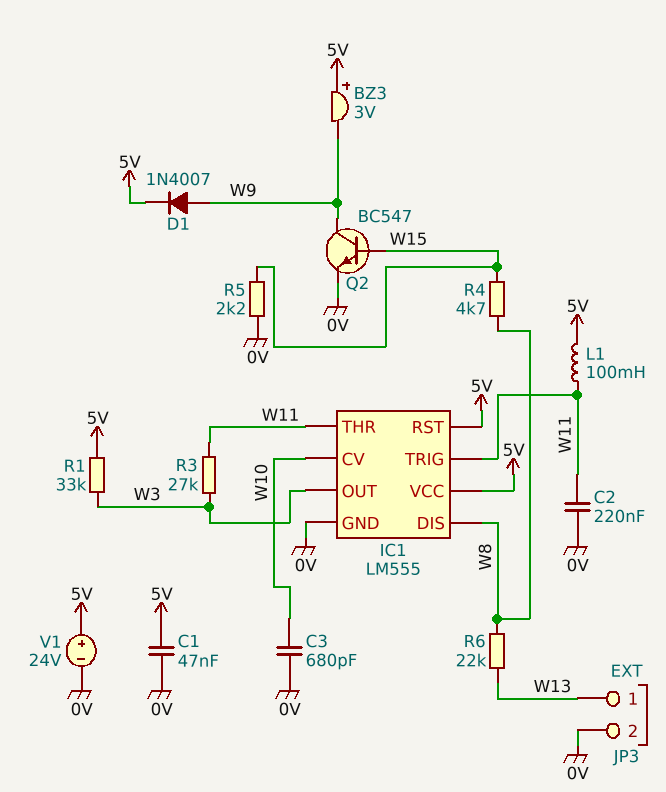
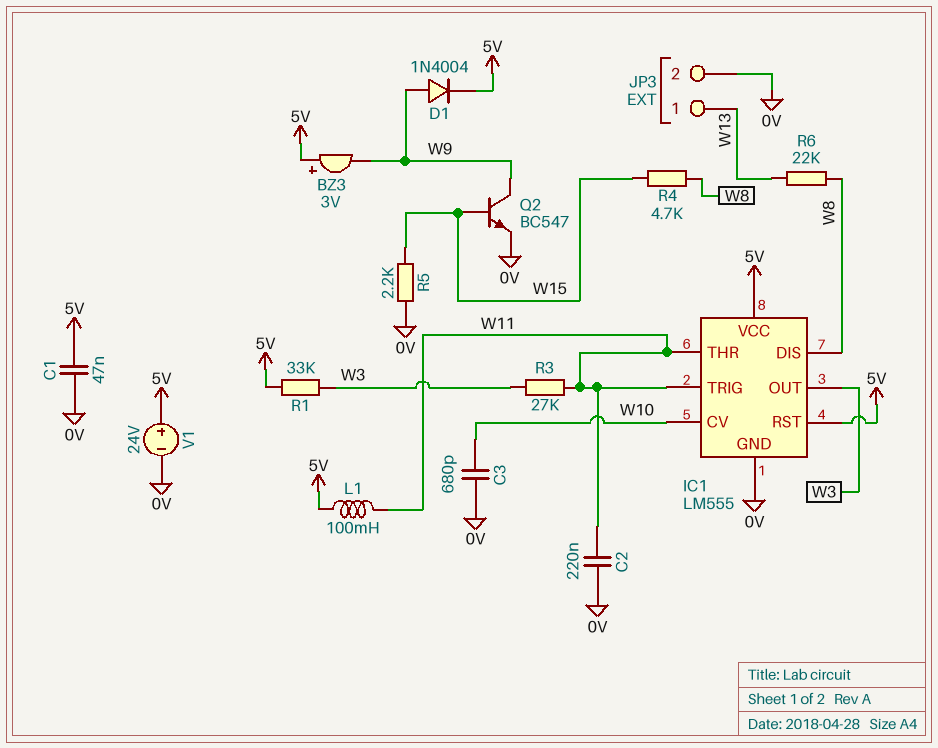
D1: diode 1N4007 (A W9, K 5V) -> diode 1N4004 (A W9, K 5V)

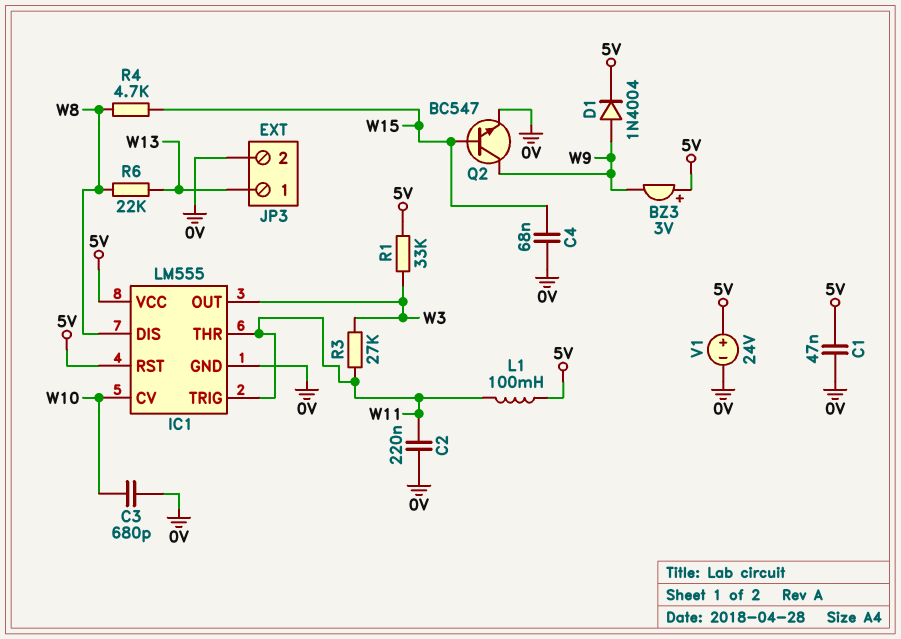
C4: none -> 68nF (0V, W15)
R5: 2.2k (0V, W15) -> none

